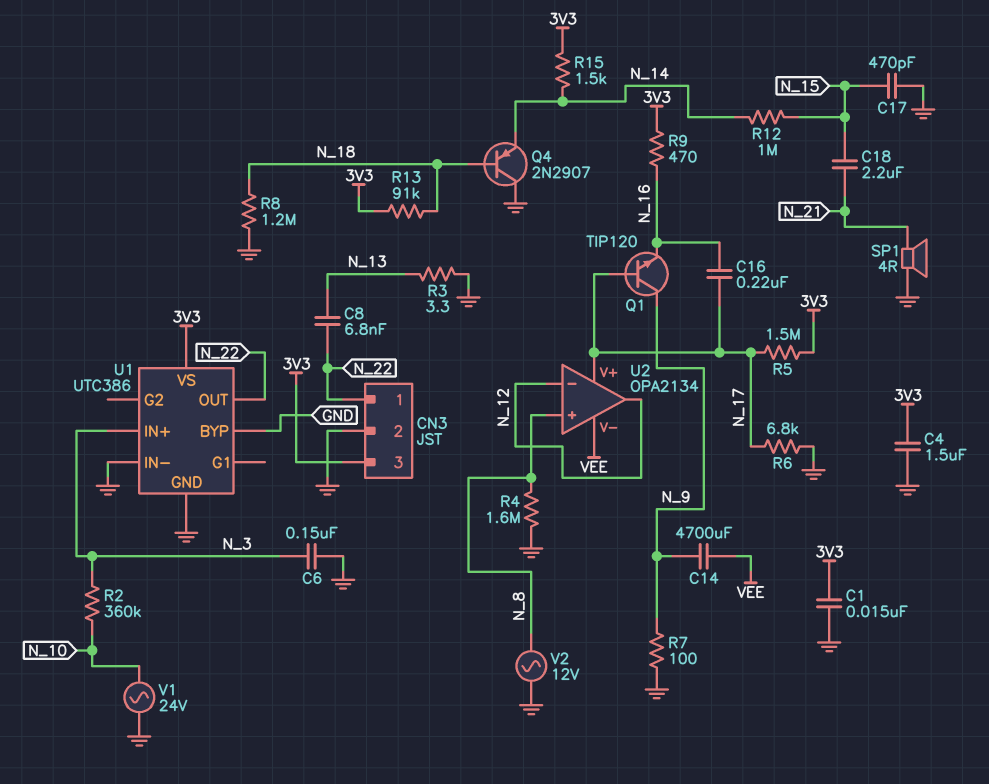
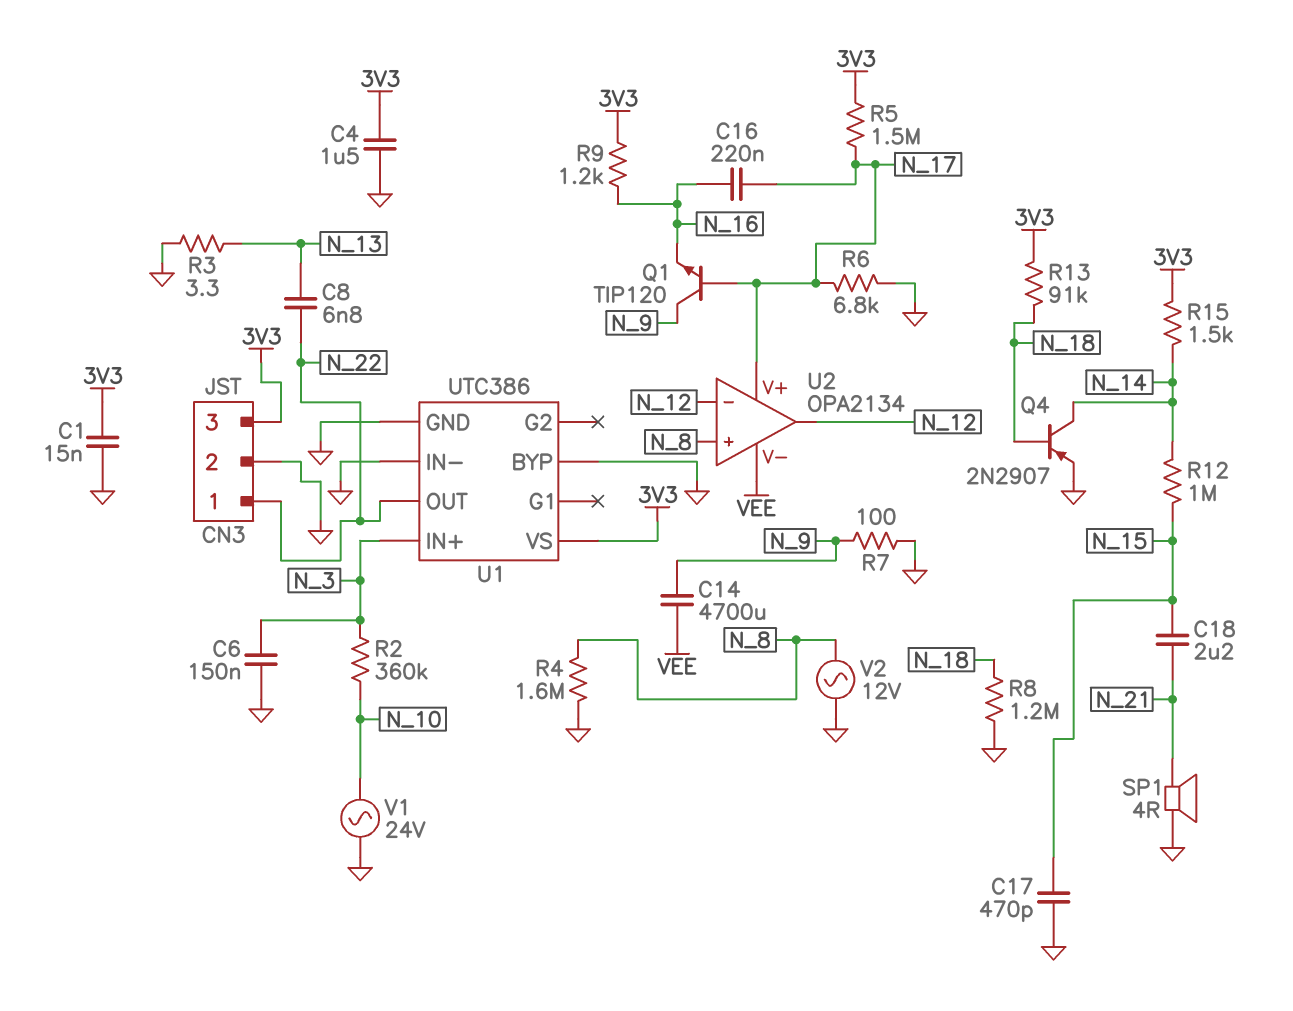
Q4: PNP 2N2907 (B N_18, C GND, E N_14) -> PNP 2N2907 (B N_18, C N_14, E GND)
R9: 470 (3V3, N_16) -> 1.2k (3V3, N_16)

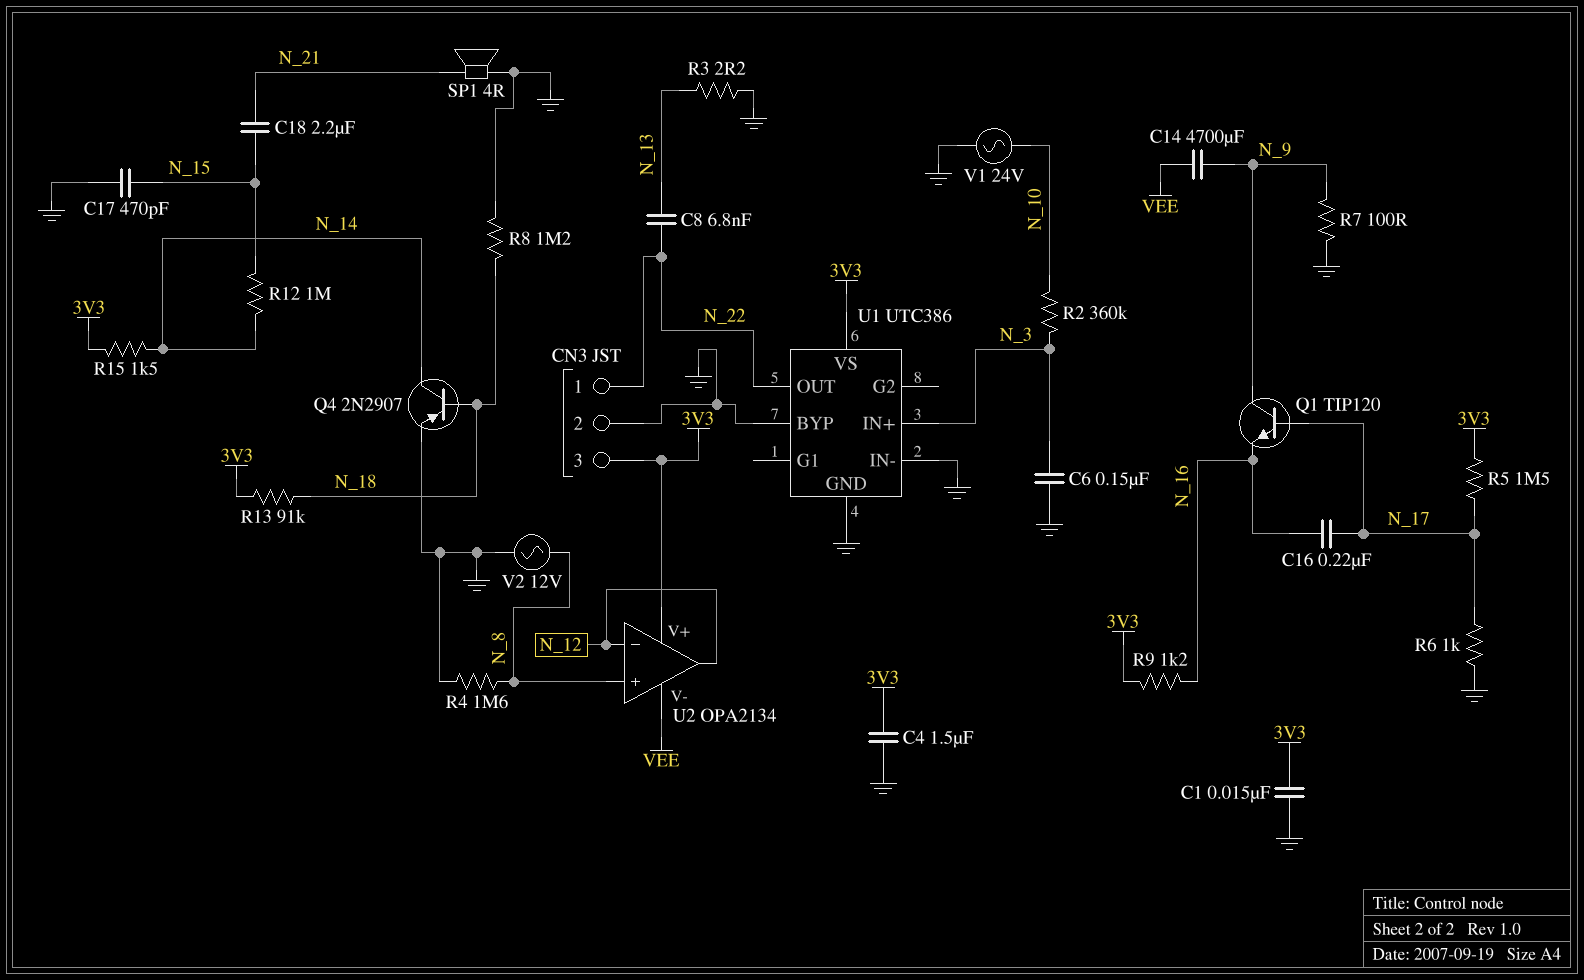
R3: 3.3 (GND, N_13) -> 2.2 (GND, N_13)
R6: 6.8k (GND, N_17) -> 1k (GND, N_17)
U2 pin V+: N_17 -> 3V3

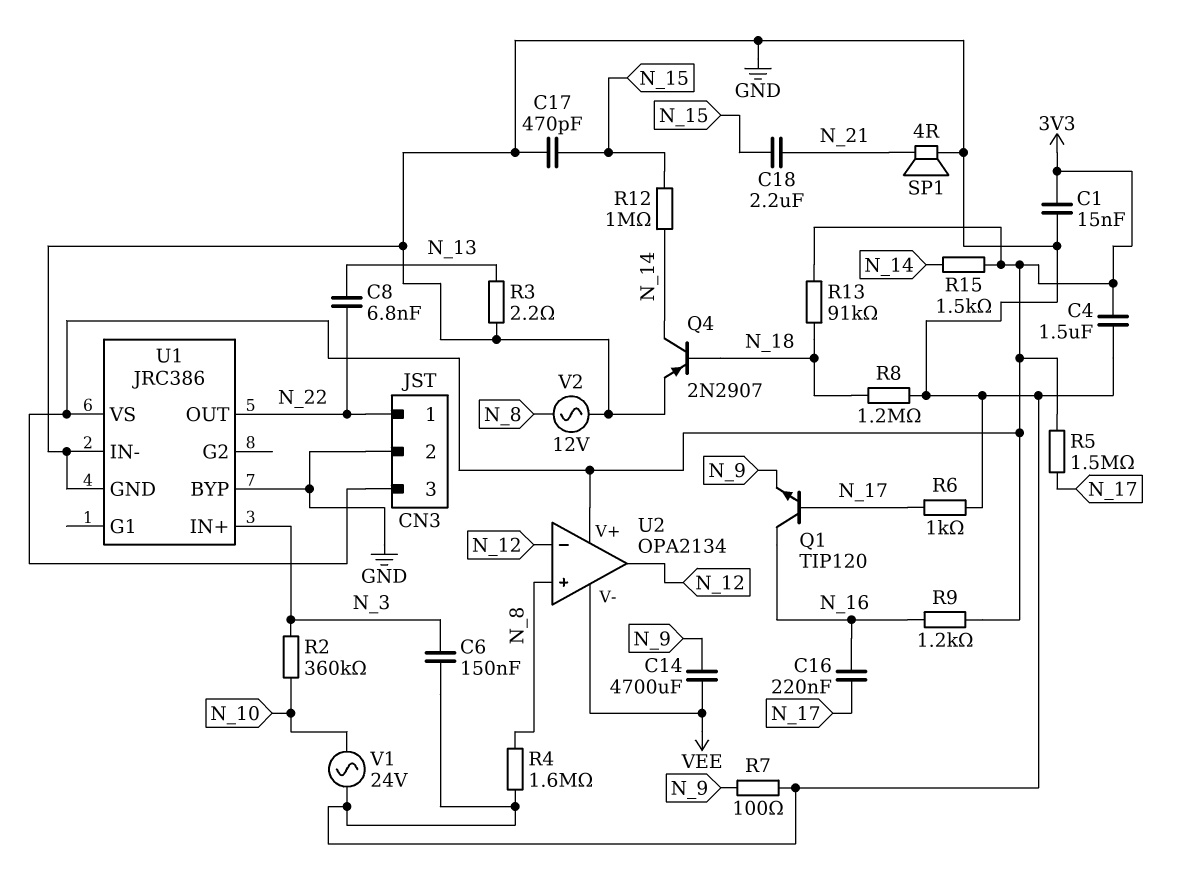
Q1: NPN TIP120 (B N_17, C N_9, E N_16) -> NPN TIP120 (B N_17, C N_16, E N_9)
U1: UTC386 -> JRC386

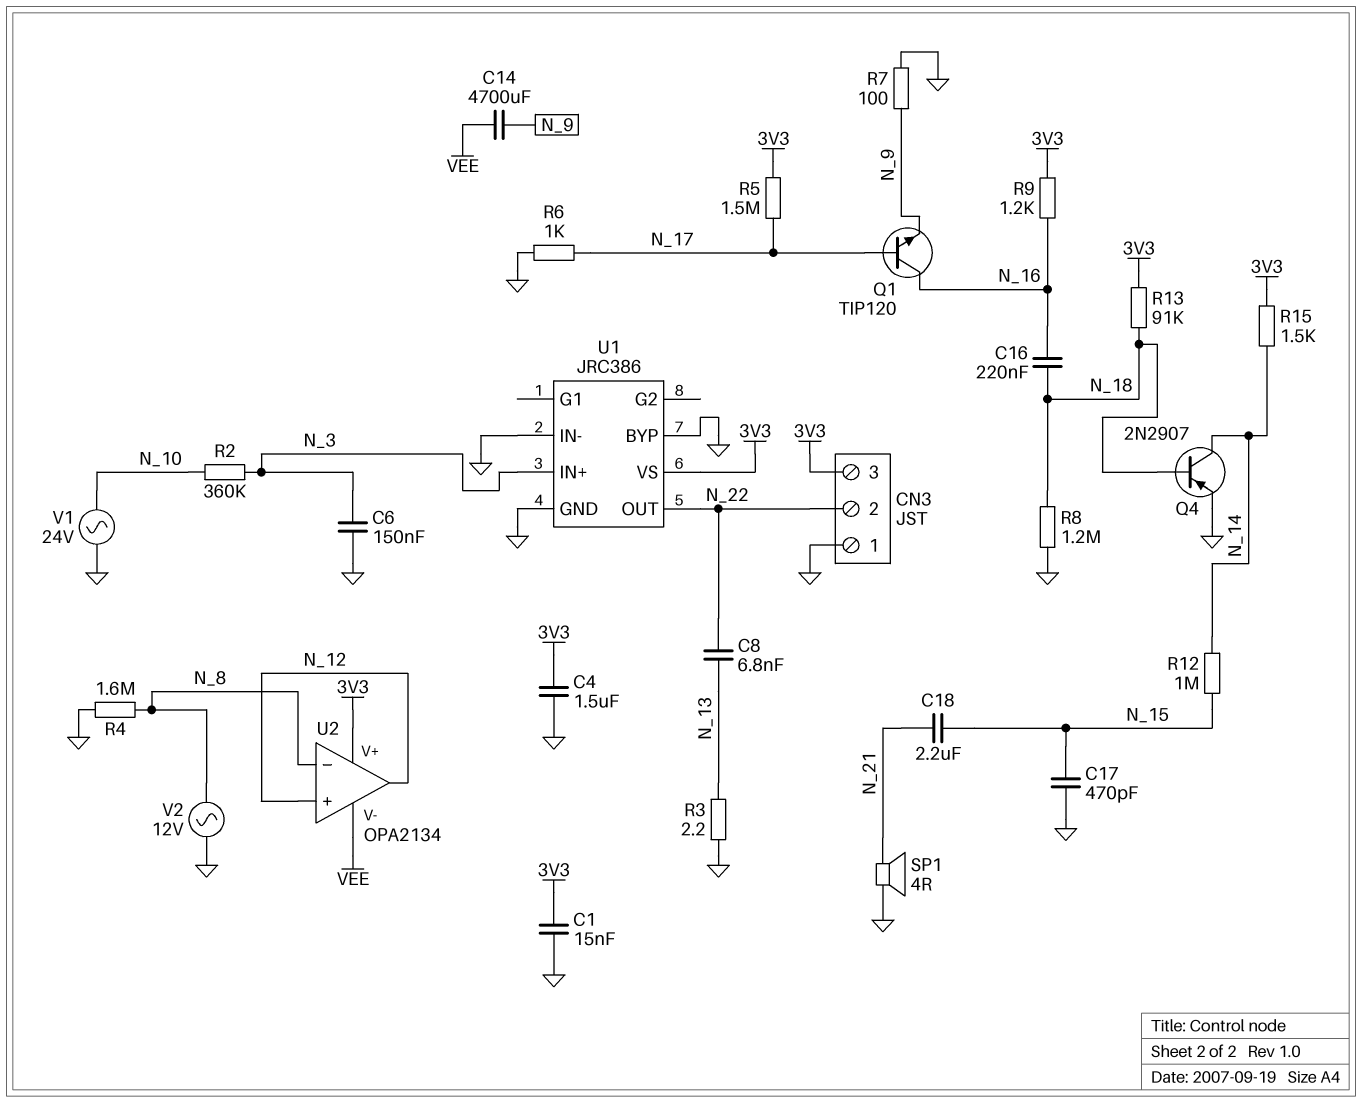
C16: 220nF (N_16, N_17) -> 220nF (N_16, N_18)
CN3 pin 1: N_22 -> GND
CN3 pin 2: GND -> N_22
U2 pin in+: N_8 -> N_12
U2 pin in-: N_12 -> N_8

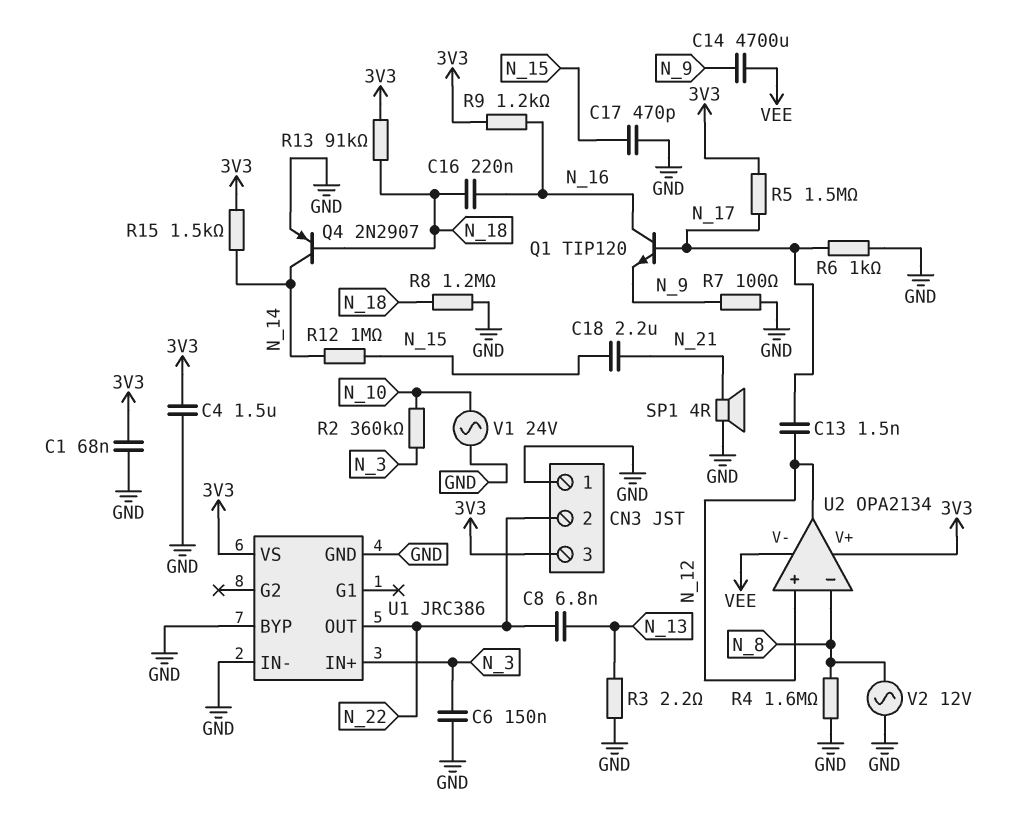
C1: 15nF (3V3, GND) -> 68nF (3V3, GND)
C13: none -> 1.5nF (N_12, N_17)

